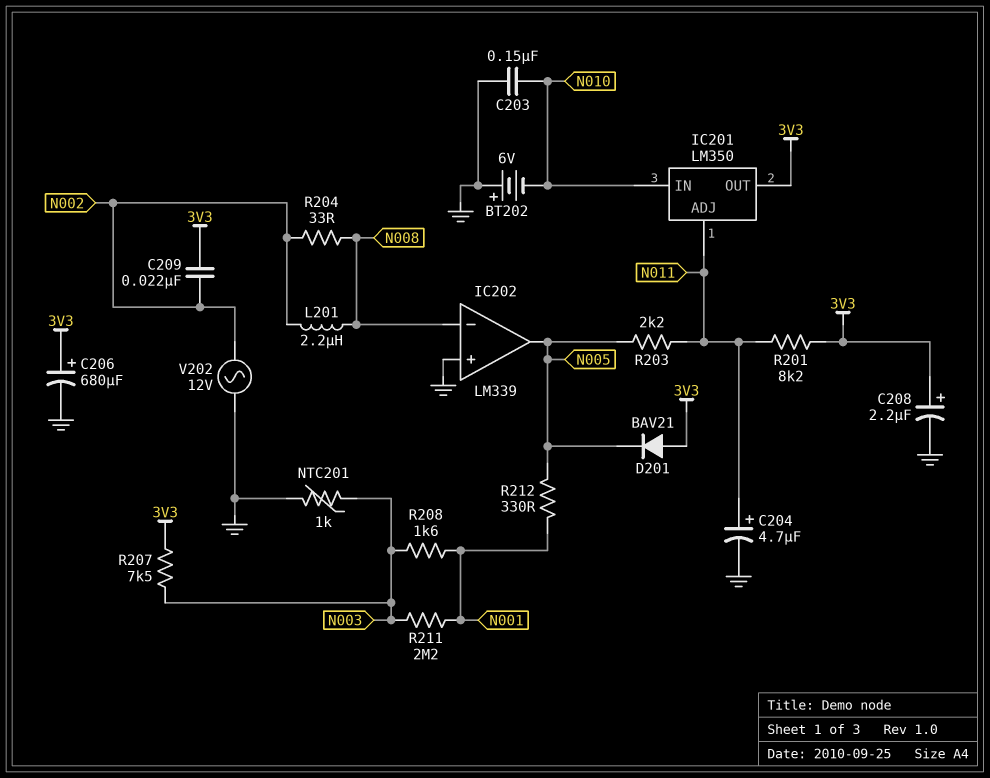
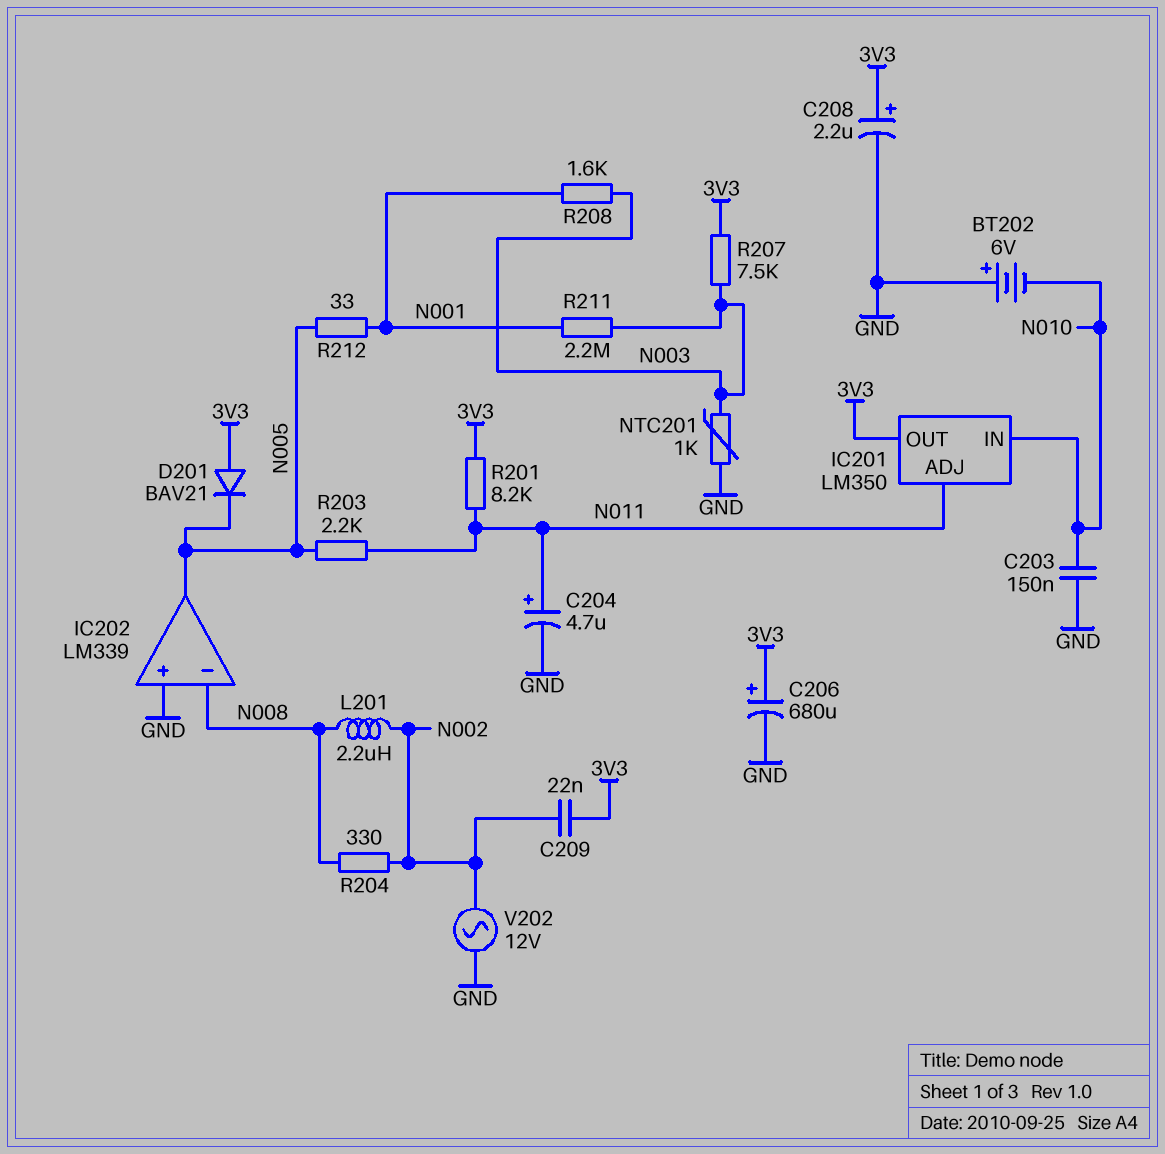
R204: 33 (N002, N008) -> 330 (N002, N008)
R212: 330 (N001, N005) -> 33 (N001, N005)

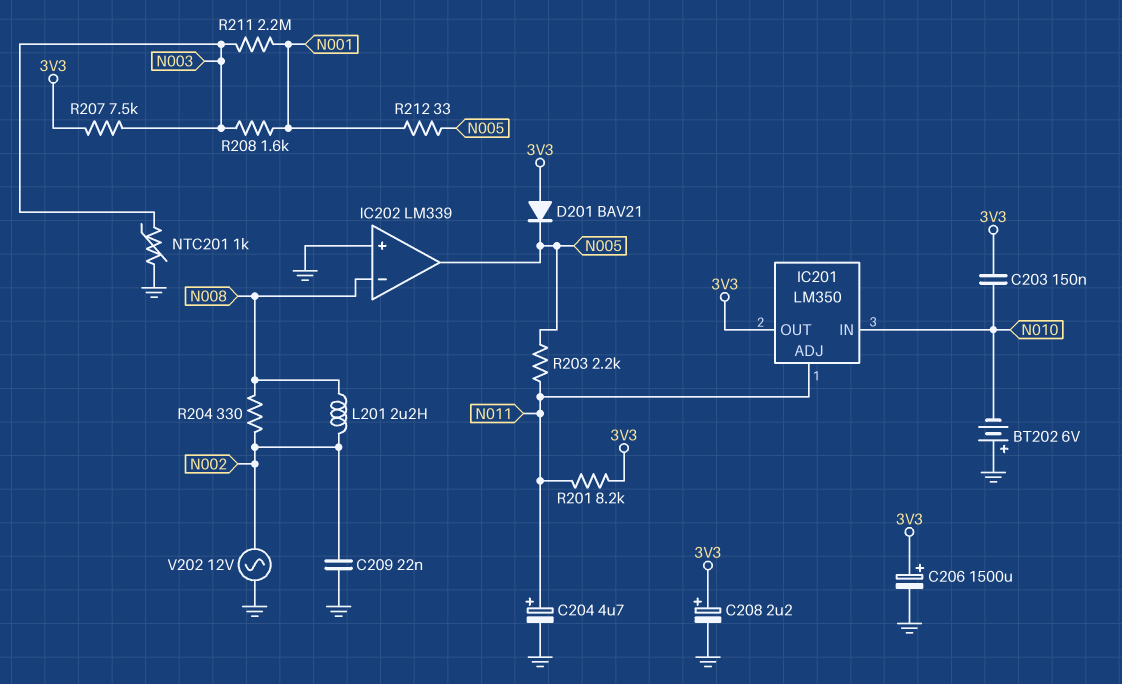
C203: 150nF (GND, N010) -> 150nF (3V3, N010)
C206: 680uF (plus 3V3, minus GND) -> 1500uF (plus 3V3, minus GND)
C209: 22nF (3V3, N002) -> 22nF (GND, N002)

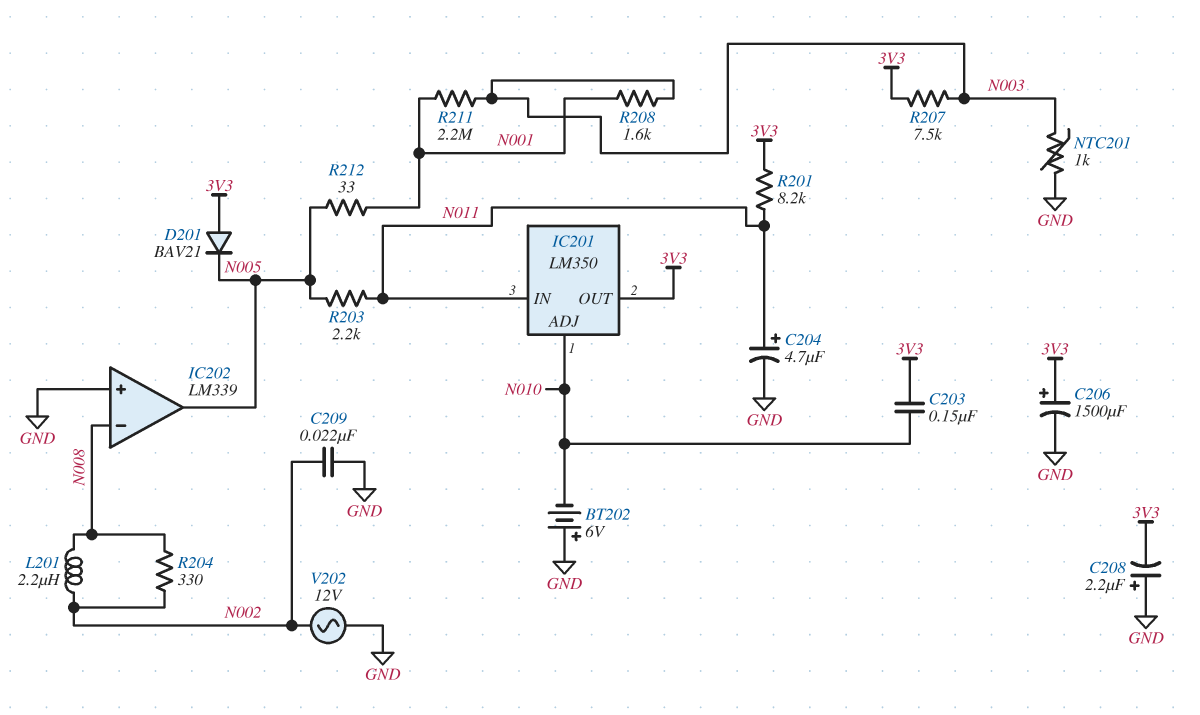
C208: 2.2uF (plus 3V3, minus GND) -> 2.2uF (plus GND, minus 3V3)
IC201 pin ADJ: N011 -> N010
IC201 pin IN: N010 -> N011

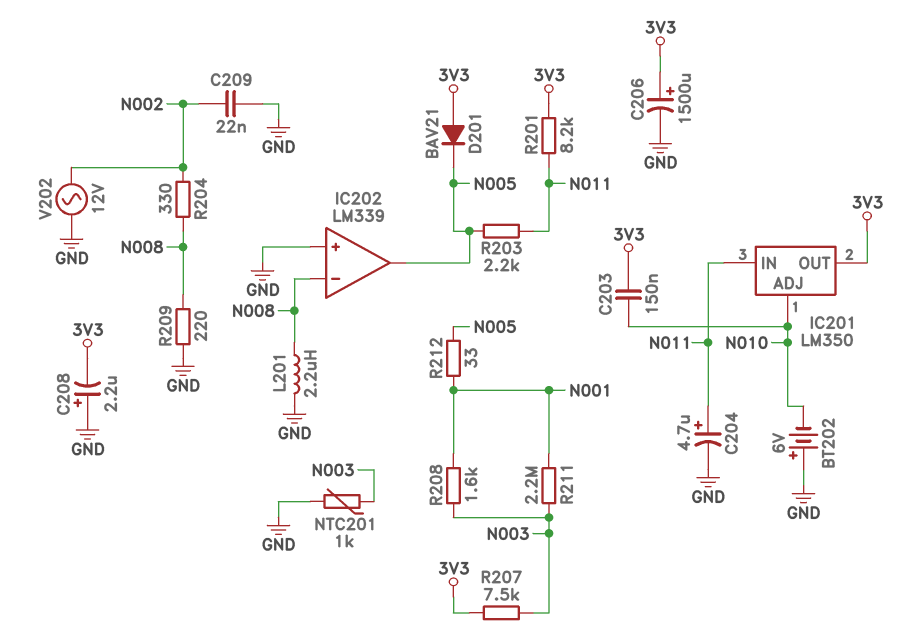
L201: 2.2uH (N002, N008) -> 2.2uH (GND, N008)
R209: none -> 220 (GND, N008)

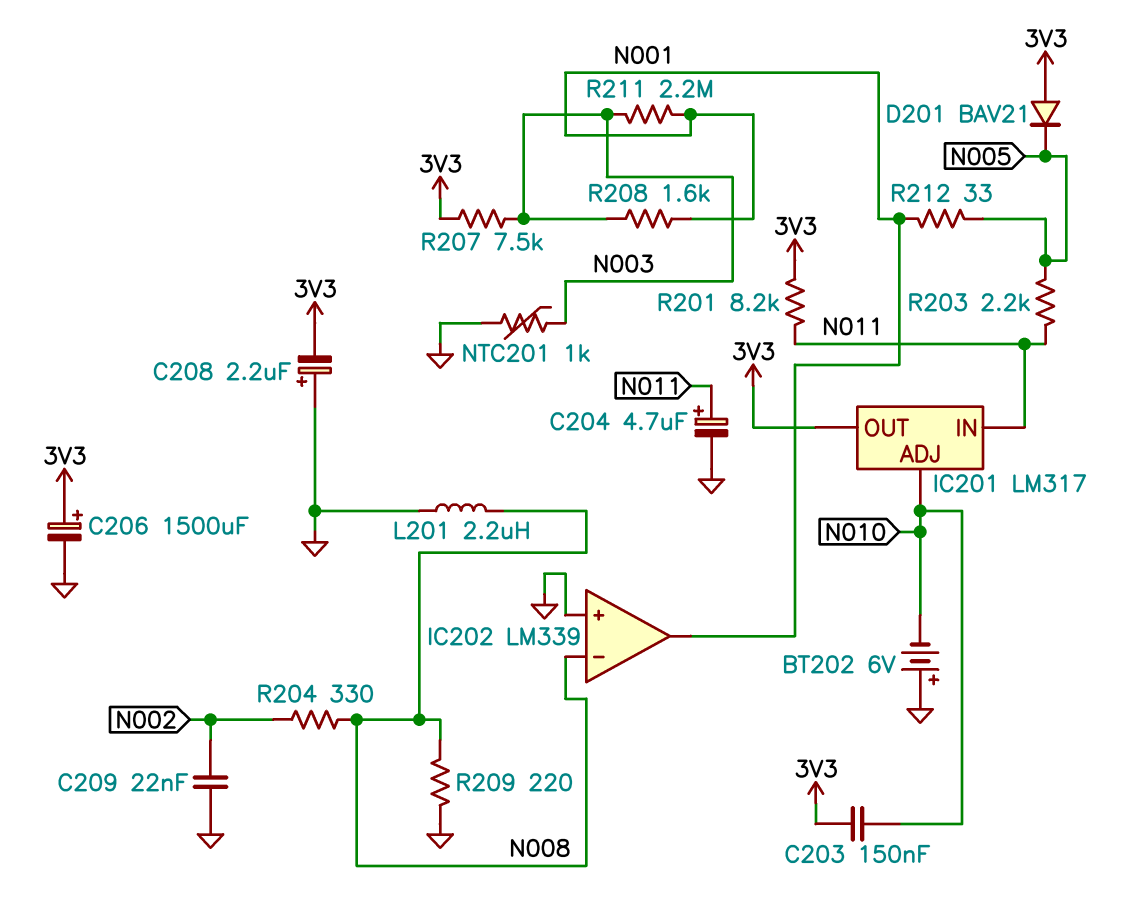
IC201: LM350 -> LM317
IC202 pin out: N005 -> N001
V202: AC 12V (GND, N002) -> none

